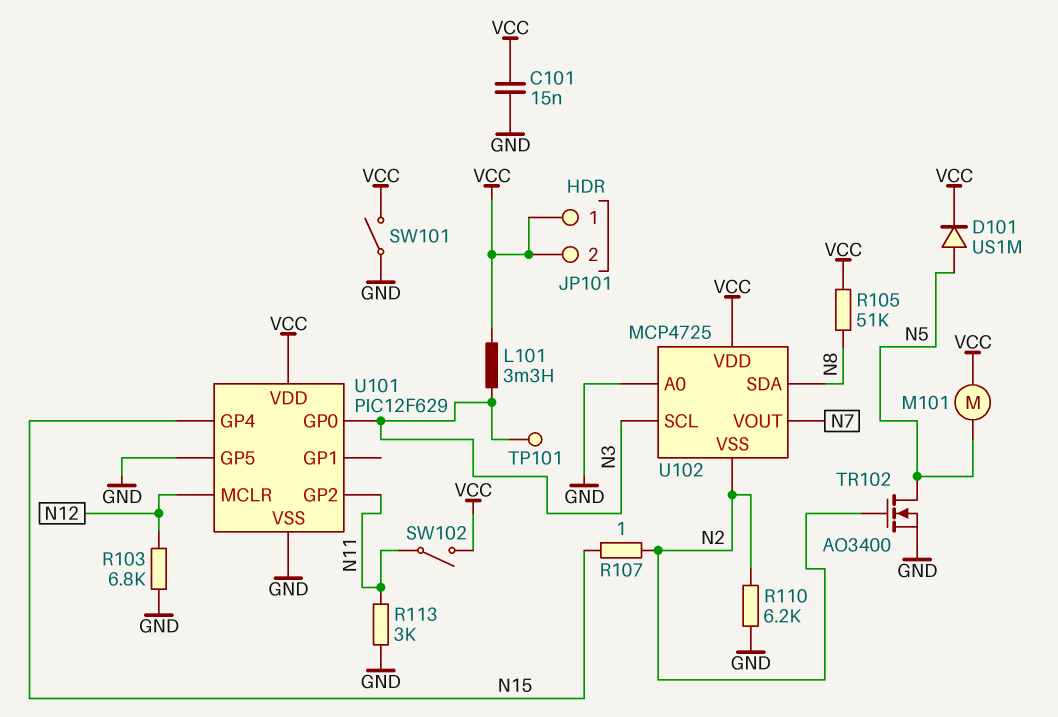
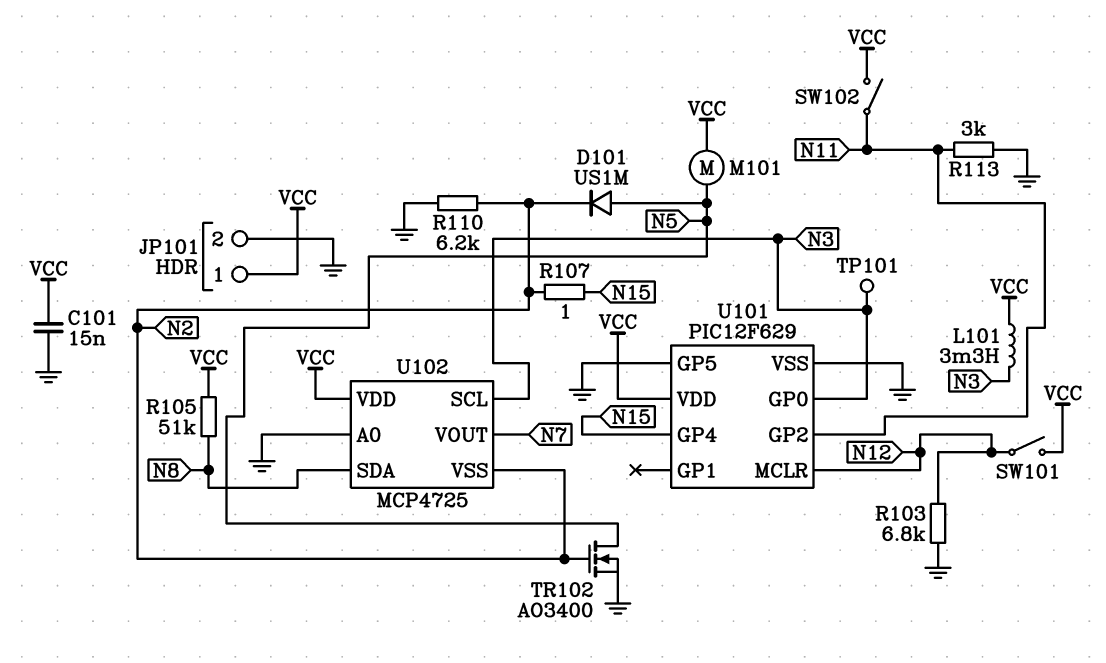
D101: diode US1M (A N5, K VCC) -> diode US1M (A N5, K N2)
JP101 pin 2: VCC -> GND
SW101: switch (GND, VCC) -> switch (N12, VCC)

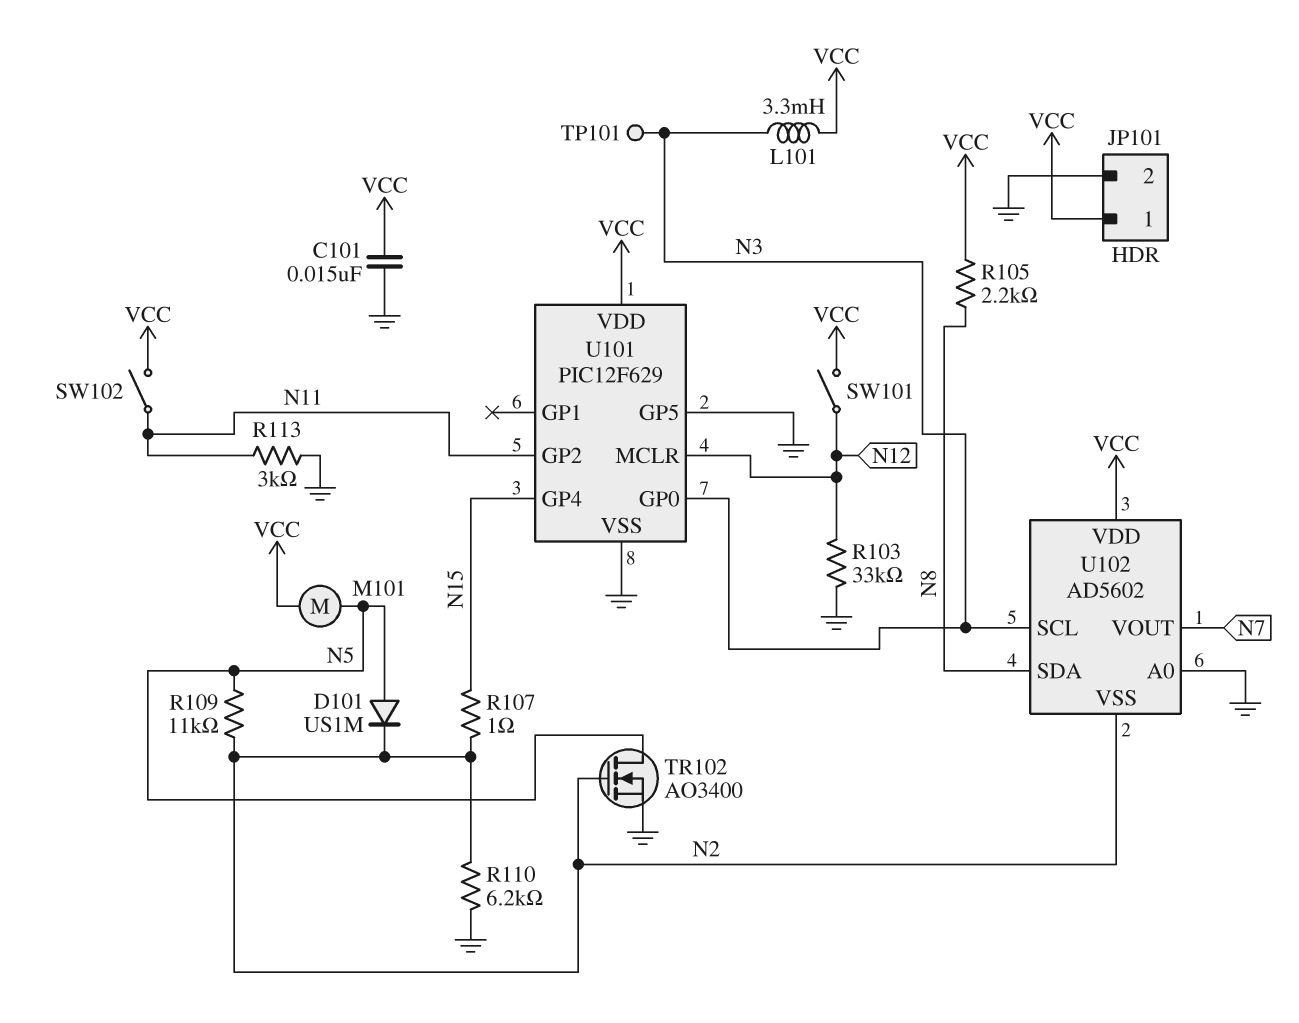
R103: 6.8k (GND, N12) -> 33k (GND, N12)
R105: 51k (N8, VCC) -> 2.2k (N8, VCC)
R109: none -> 11k (N2, N5)
U102: MCP4725 -> AD5602

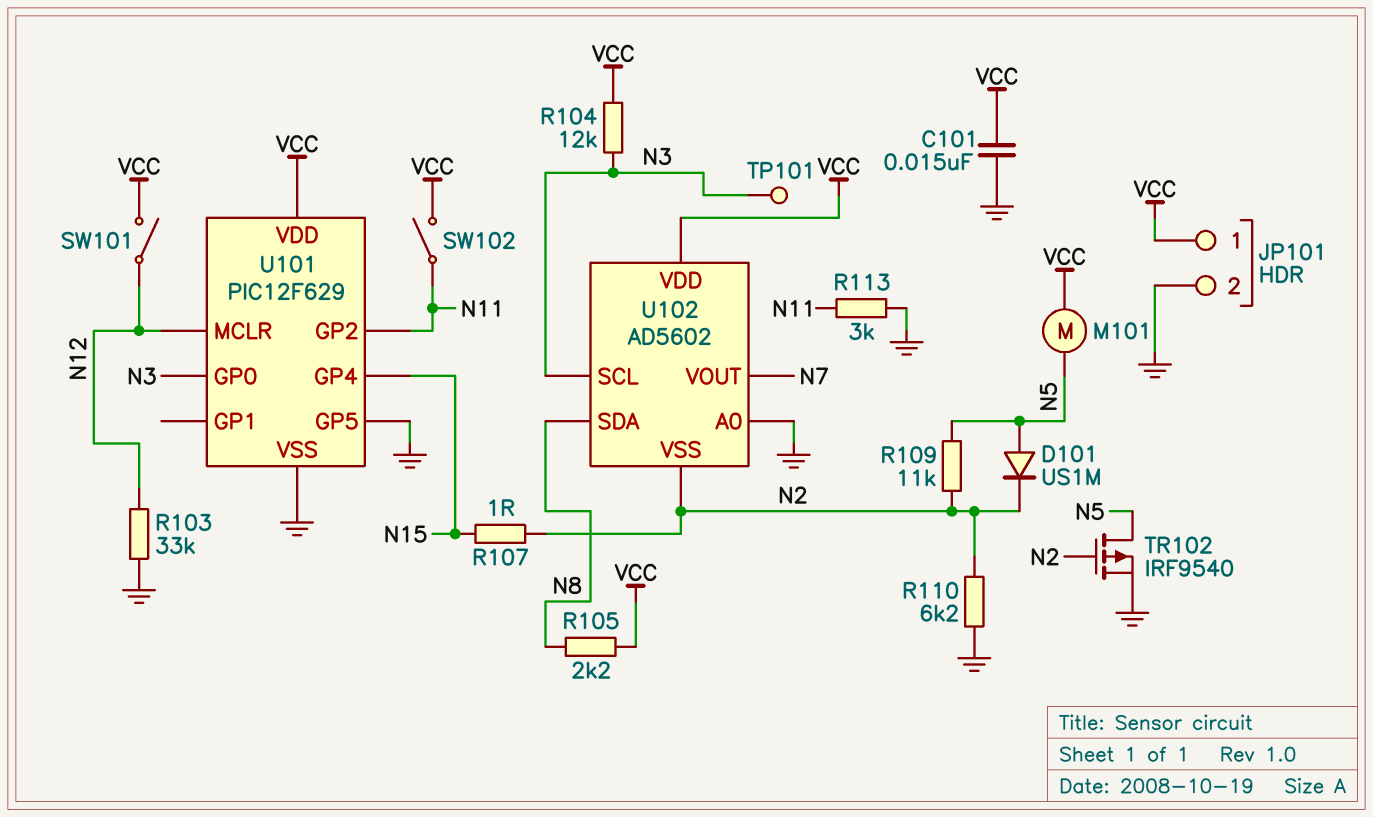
L101: 3.3mH (N3, VCC) -> none
R104: none -> 12k (N3, VCC)
TR102: NMOS AO3400 (G N2, D N5, S GND) -> PMOS IRF9540 (G N2, D N5, S GND)

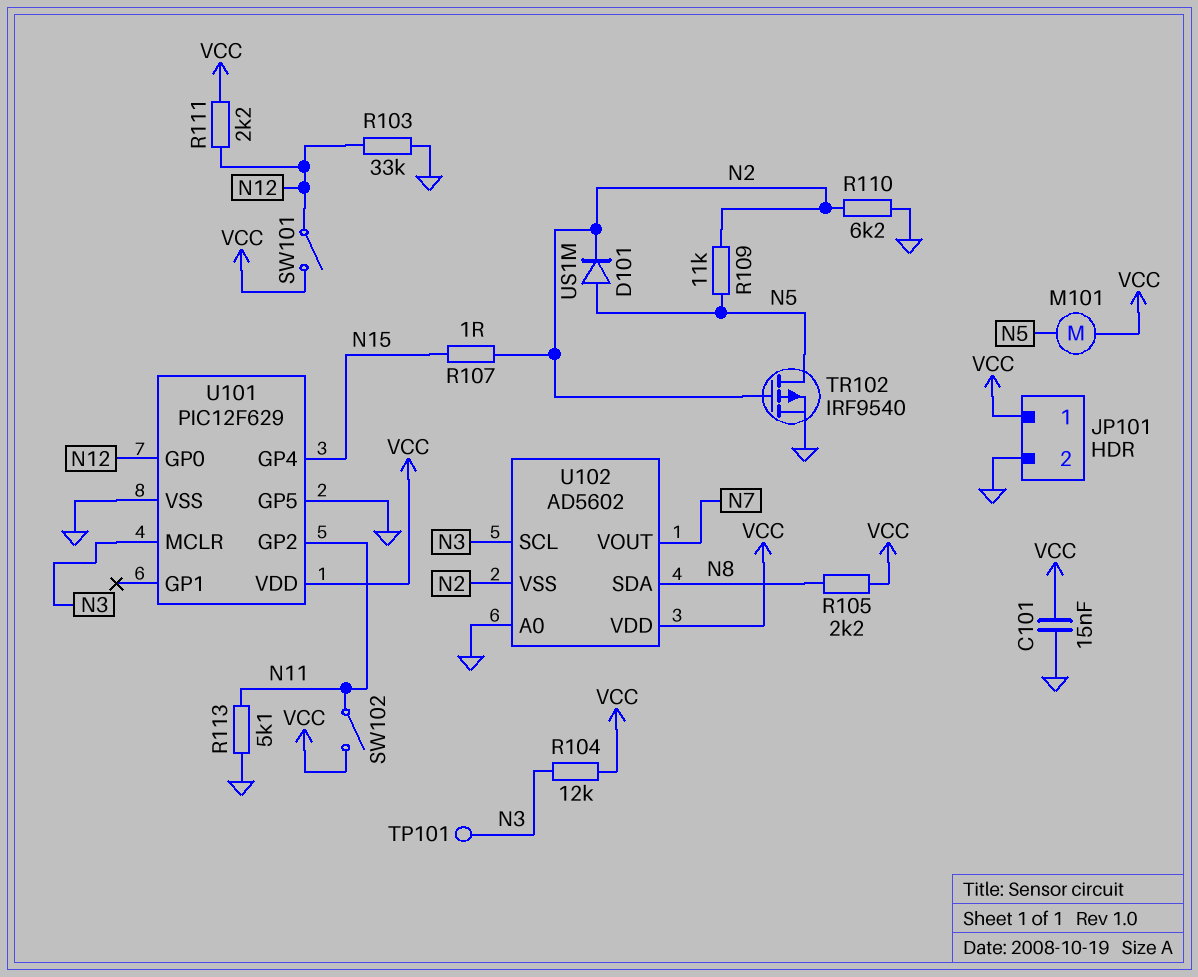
R111: none -> 2.2k (N12, VCC)
R113: 3k (GND, N11) -> 5.1k (GND, N11)
U101 pin GP0: N3 -> N12
U101 pin MCLR: N12 -> N3

